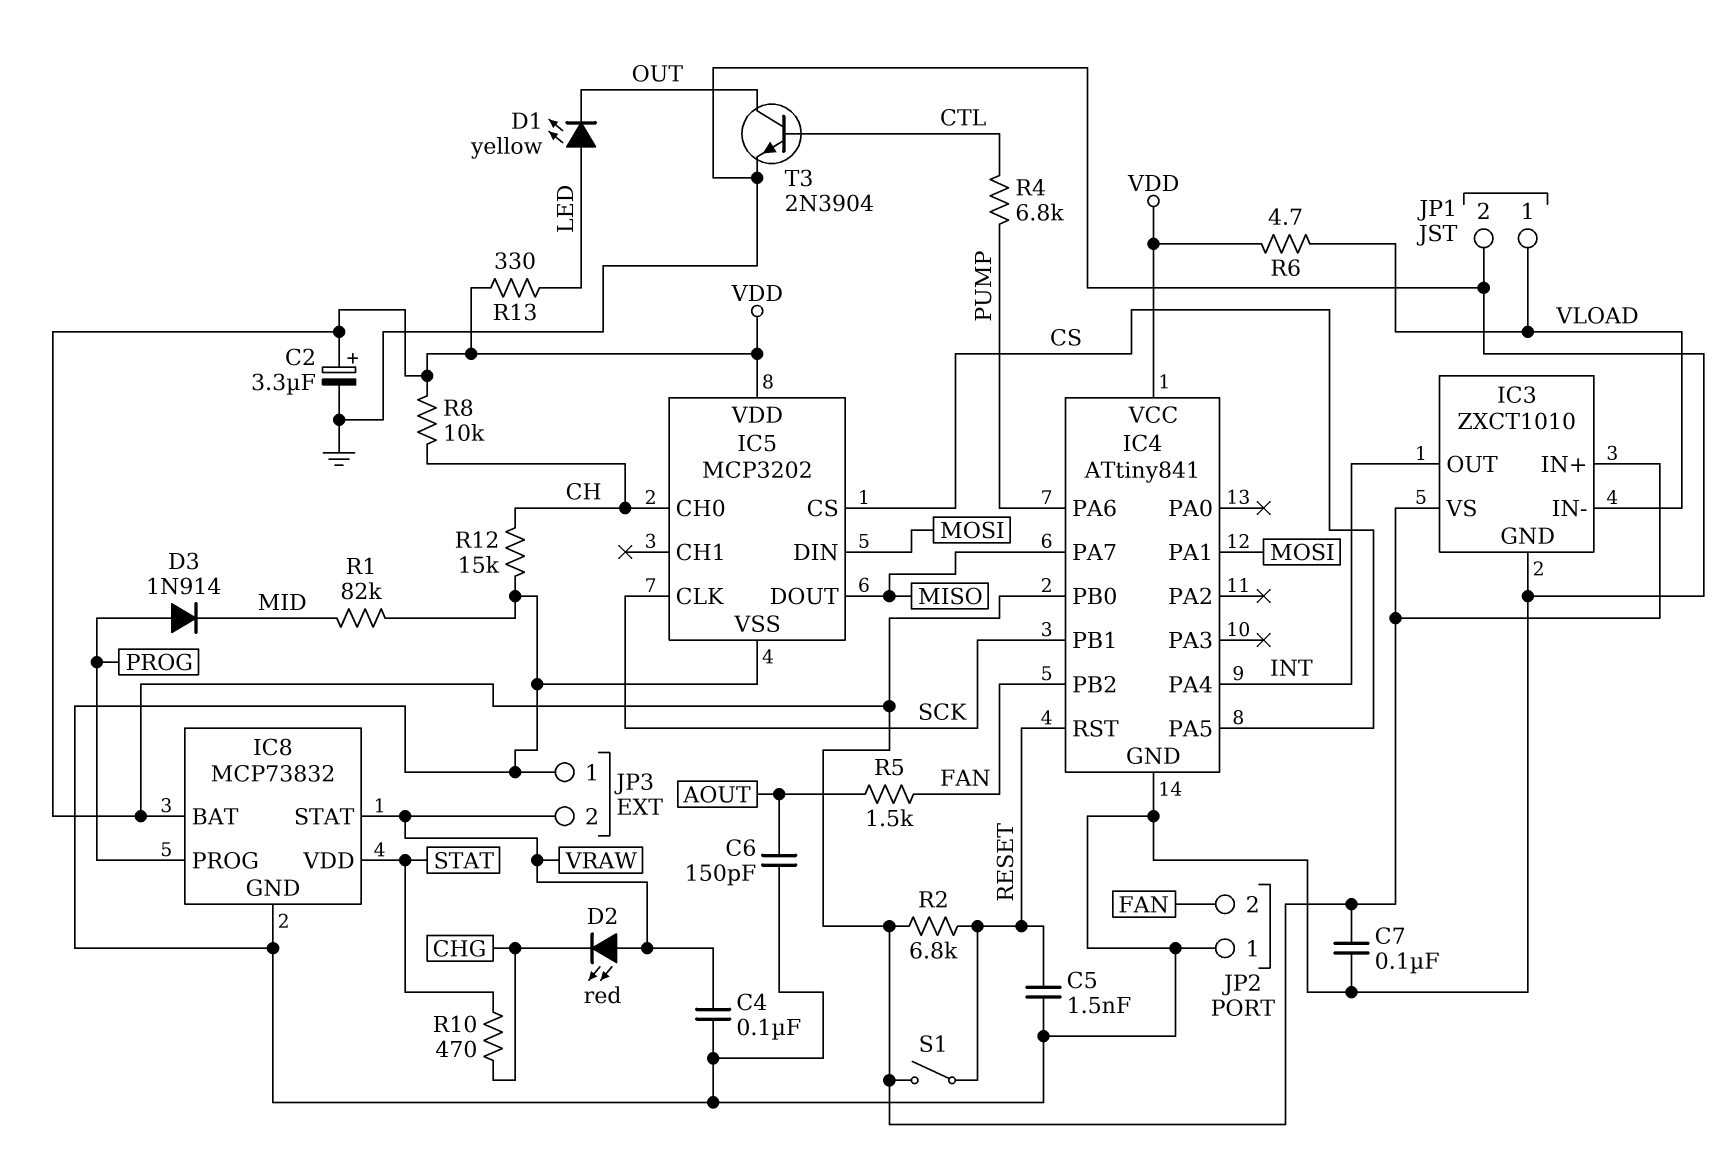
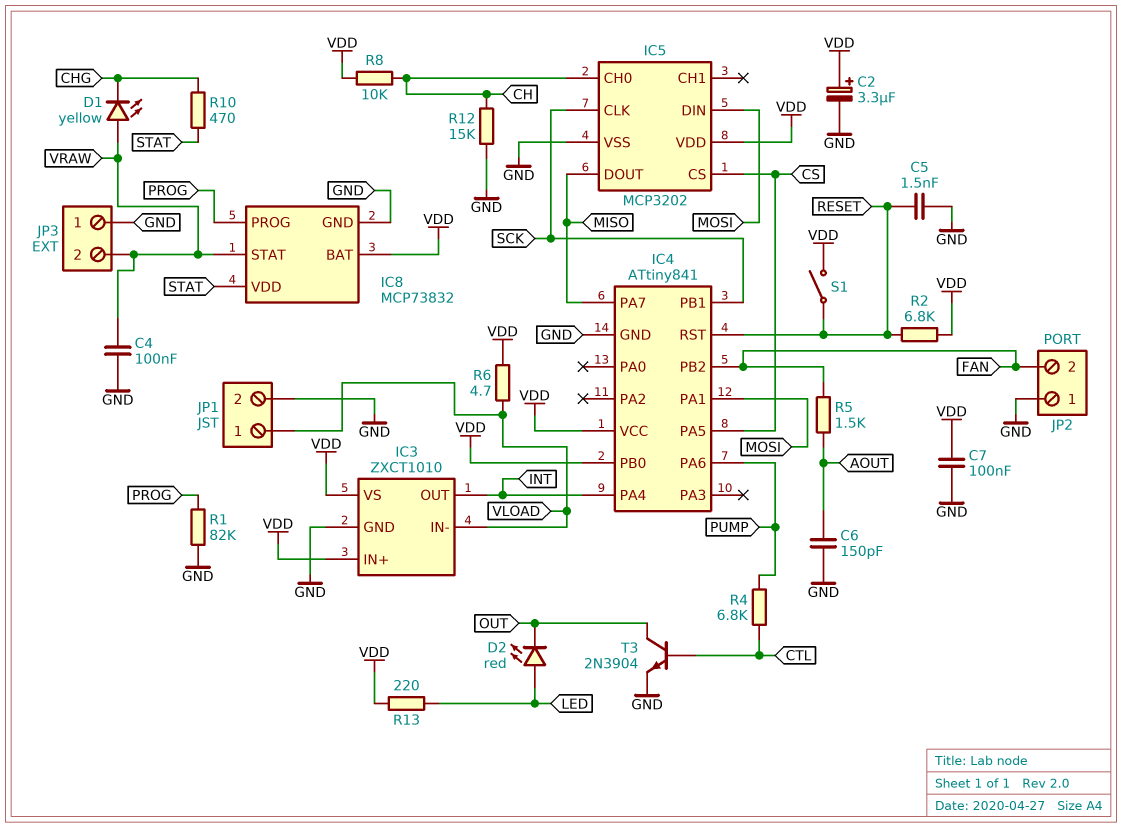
D1: LED yellow (A LED, K OUT) -> LED yellow (A VRAW, K CHG)
D2: LED red (A VRAW, K CHG) -> LED red (A LED, K OUT)
D3: diode 1N914 (A PROG, K MID) -> none
R1: 82k (GND, MID) -> 82k (GND, PROG)
R13: 330 (LED, VDD) -> 220 (LED, VDD)

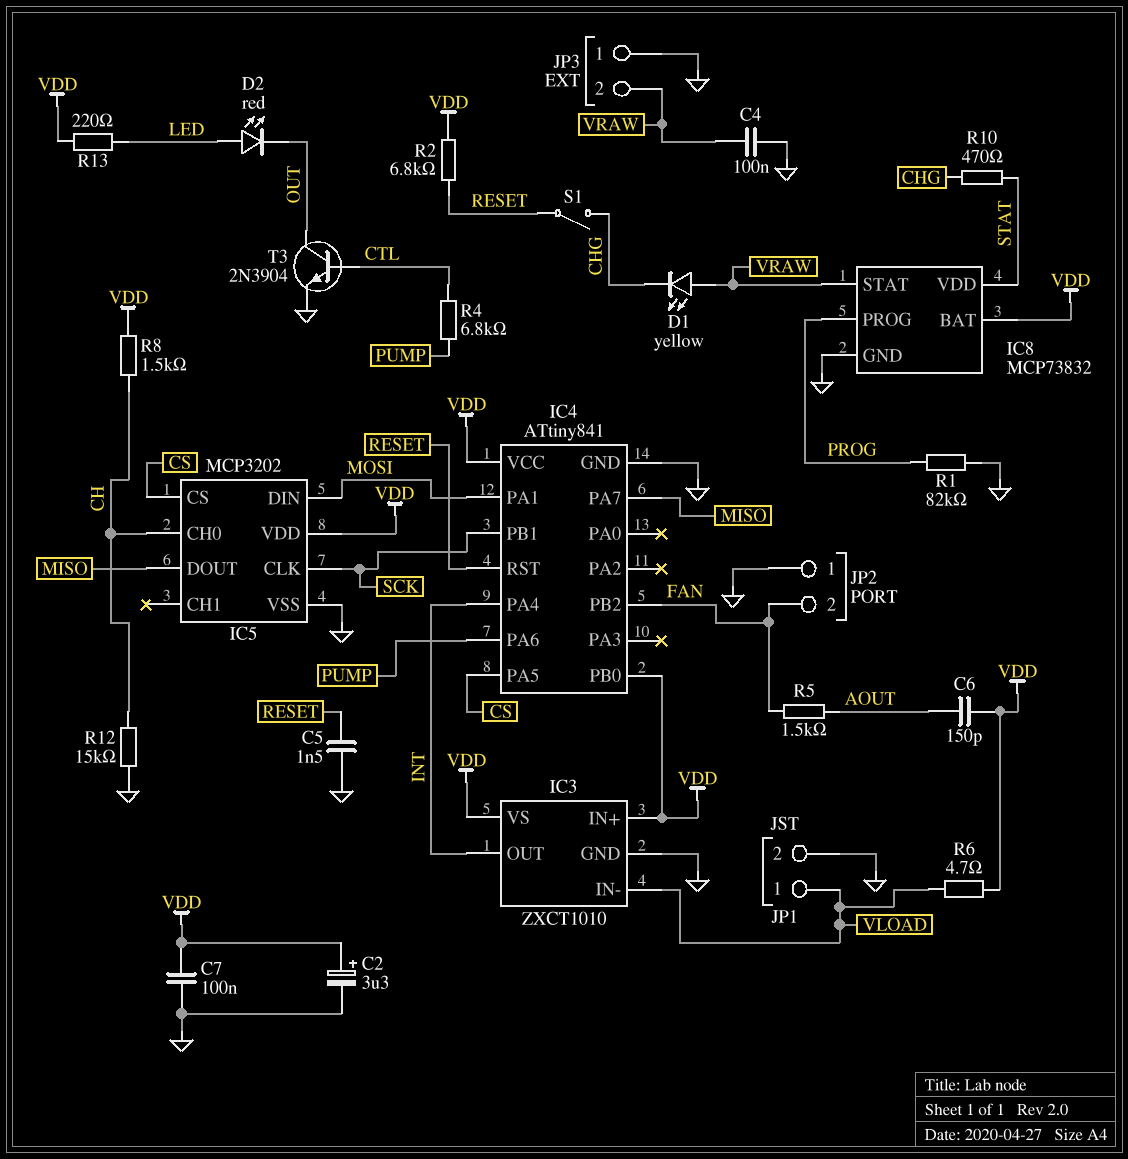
C6: 150pF (AOUT, GND) -> 150pF (AOUT, VDD)
R8: 10k (CH, VDD) -> 1.5k (CH, VDD)
S1: switch (RESET, VDD) -> switch (CHG, RESET)

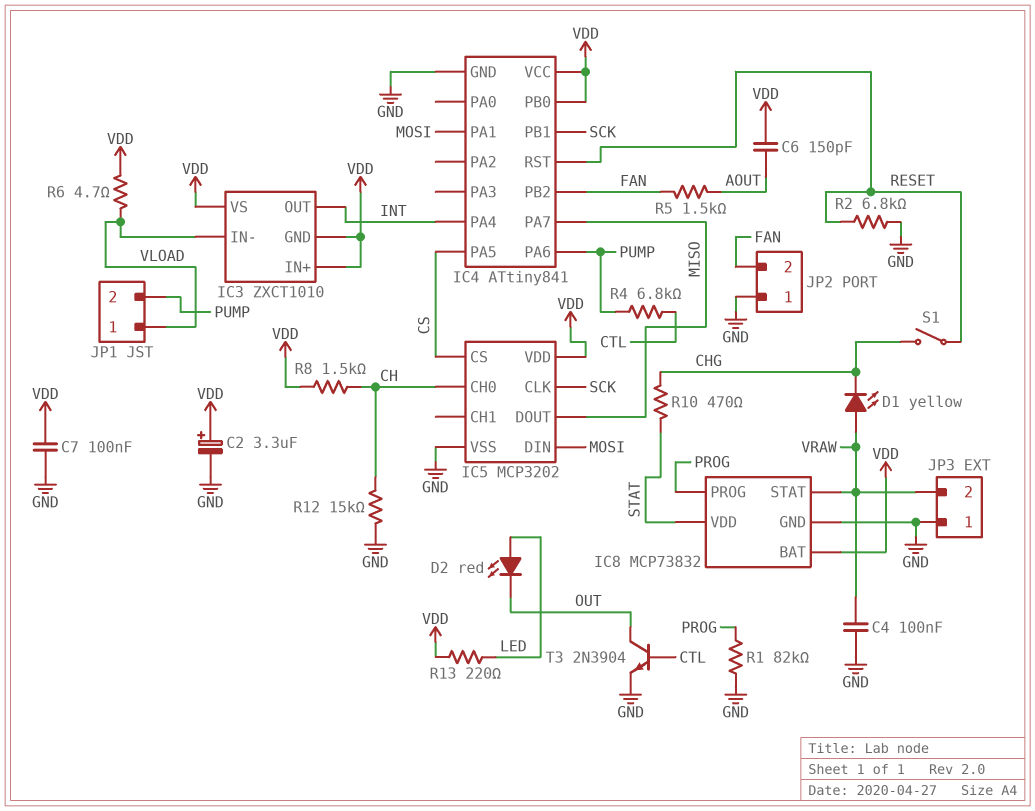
C5: 1.5nF (GND, RESET) -> none
IC3 pin GND: GND -> VDD
JP1 pin 2: GND -> PUMP
R2: 6.8k (RESET, VDD) -> 6.8k (GND, RESET)

